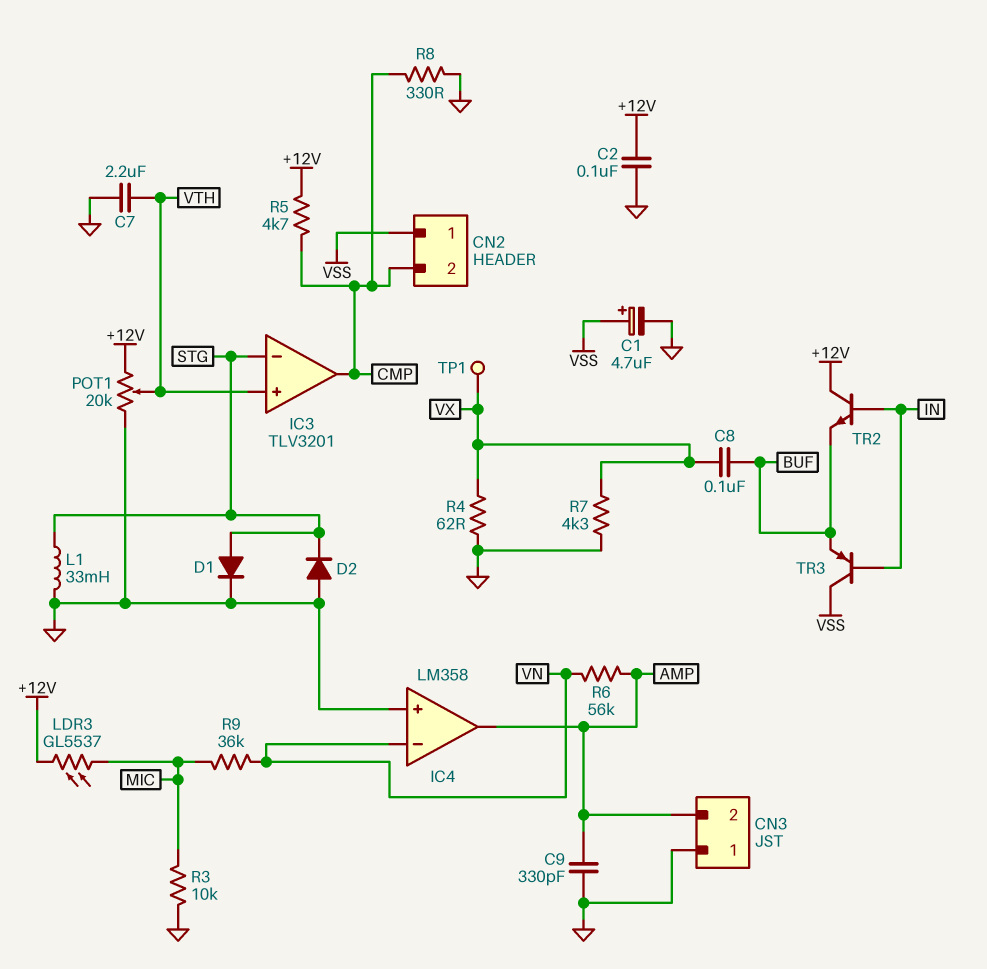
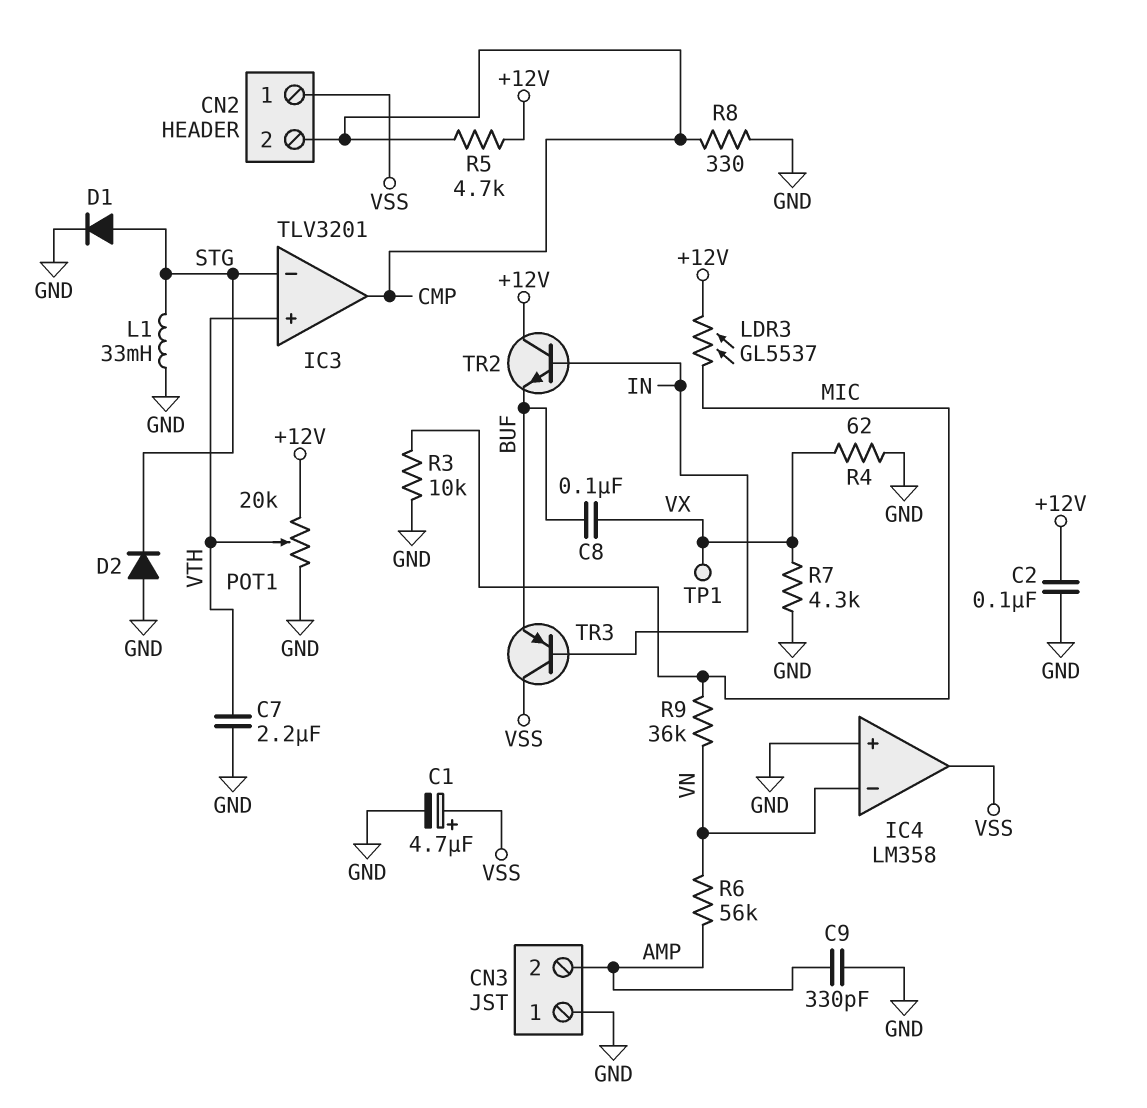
IC4 pin out: AMP -> VSS

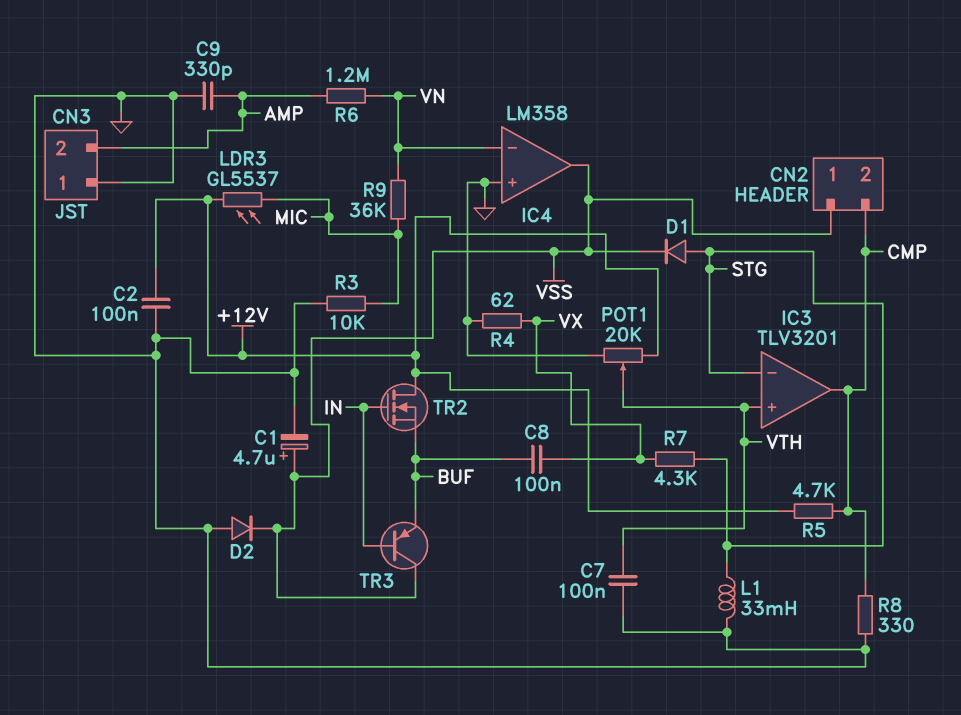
C7: 2.2uF (GND, VTH) -> 100nF (GND, VTH)
D1: diode (A STG, K GND) -> diode (A STG, K VSS)
D2: diode (A GND, K STG) -> diode (A GND, K VSS)
R6: 56k (AMP, VN) -> 1.2M (AMP, VN)
R7: 4.3k (GND, VX) -> 4.3k (STG, VX)
TP1: test point (VX) -> none
TR2: NPN (B IN, C +12V, E BUF) -> NMOS (G IN, D +12V, S BUF)

